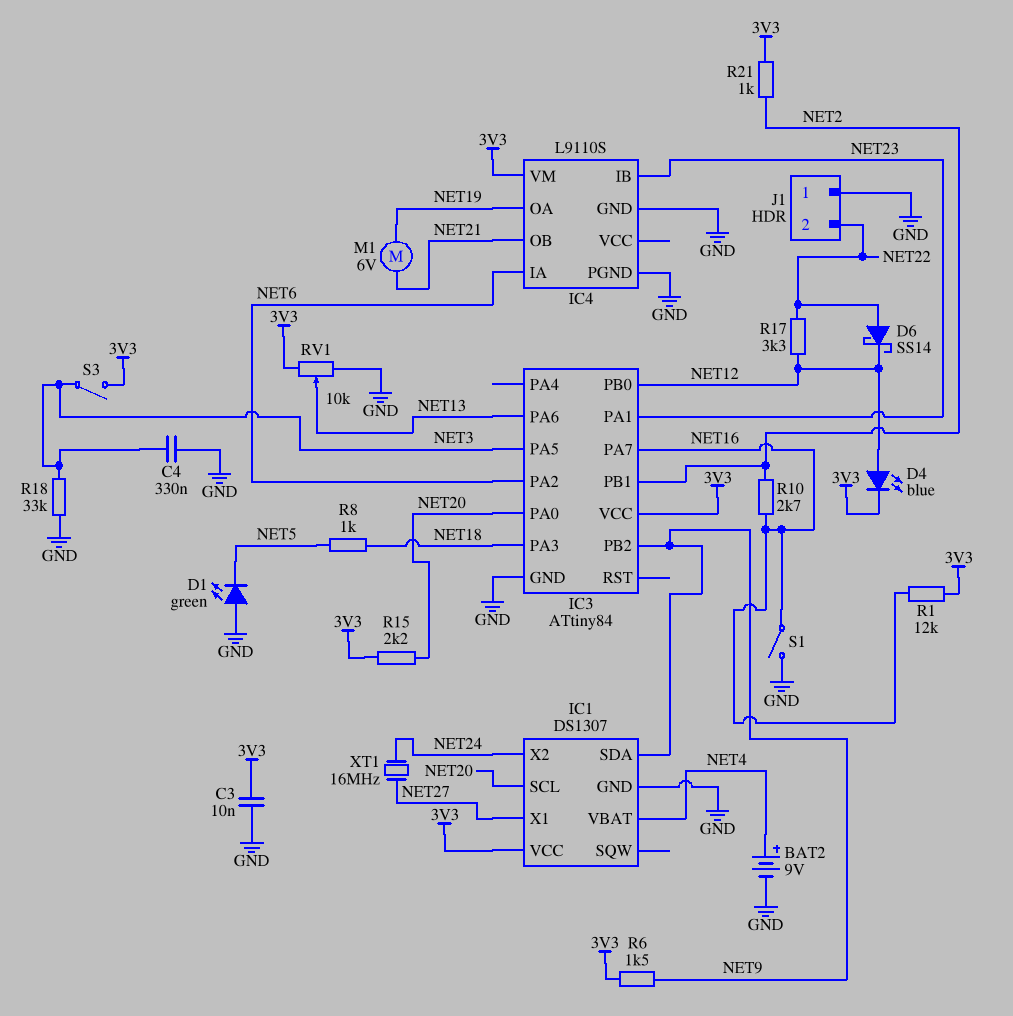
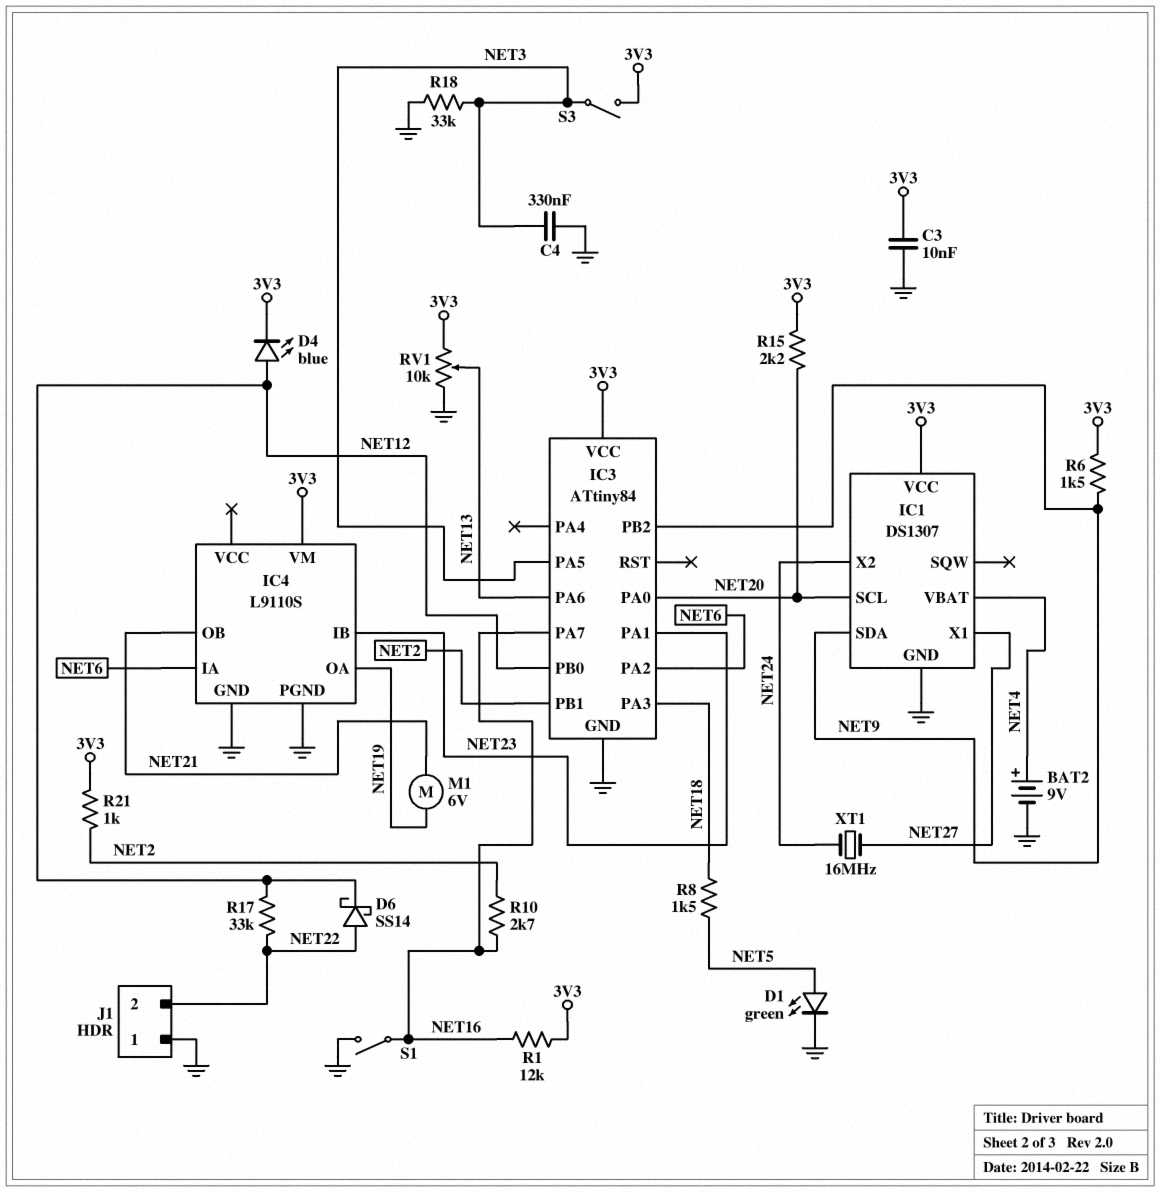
D1: LED green (A GND, K NET5) -> LED green (A NET5, K GND)
R8: 1k (NET5, NET18) -> 1.5k (NET5, NET18)
R17: 3.3k (NET12, NET22) -> 33k (NET12, NET22)

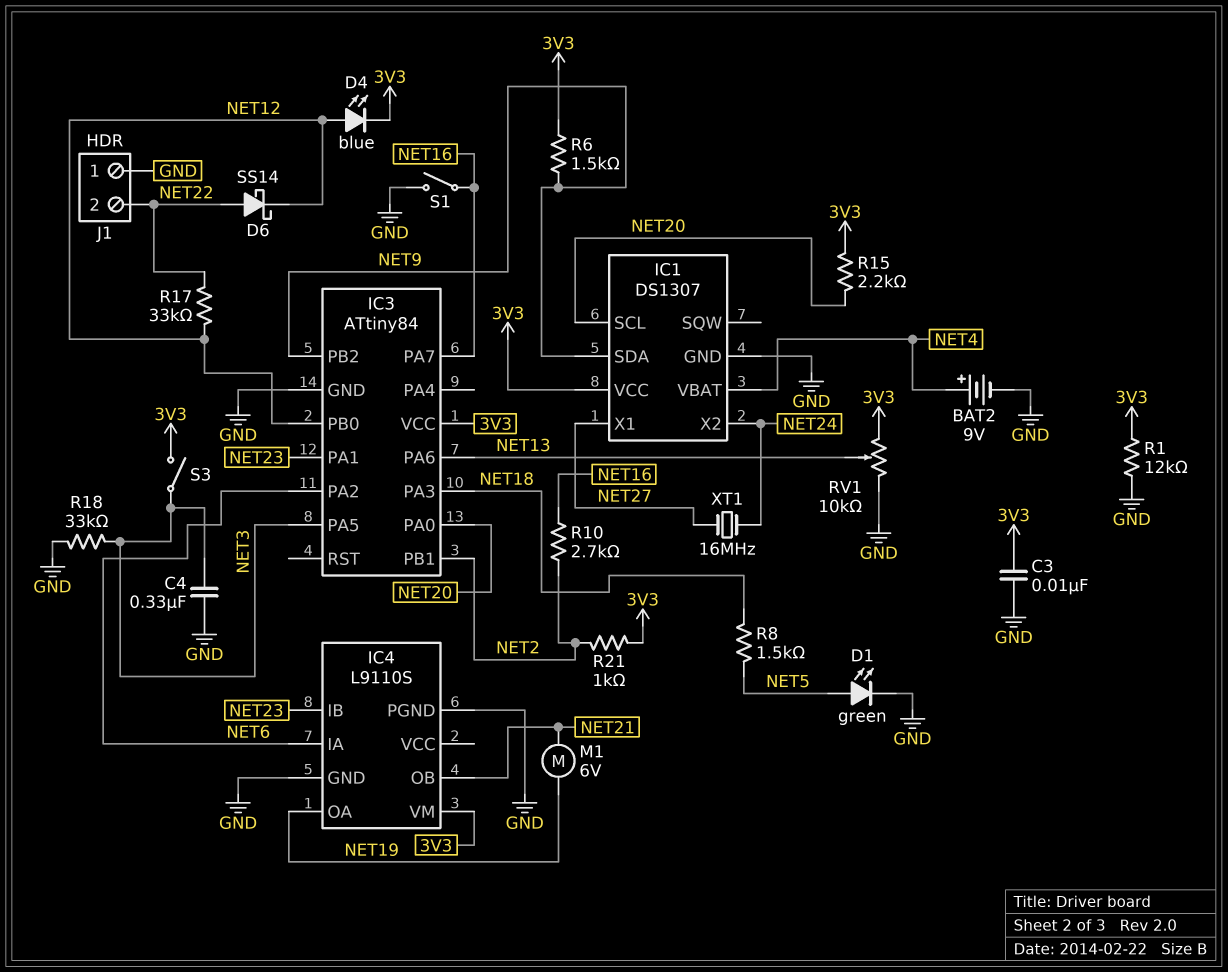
R1: 12k (3V3, NET16) -> 12k (3V3, GND)

